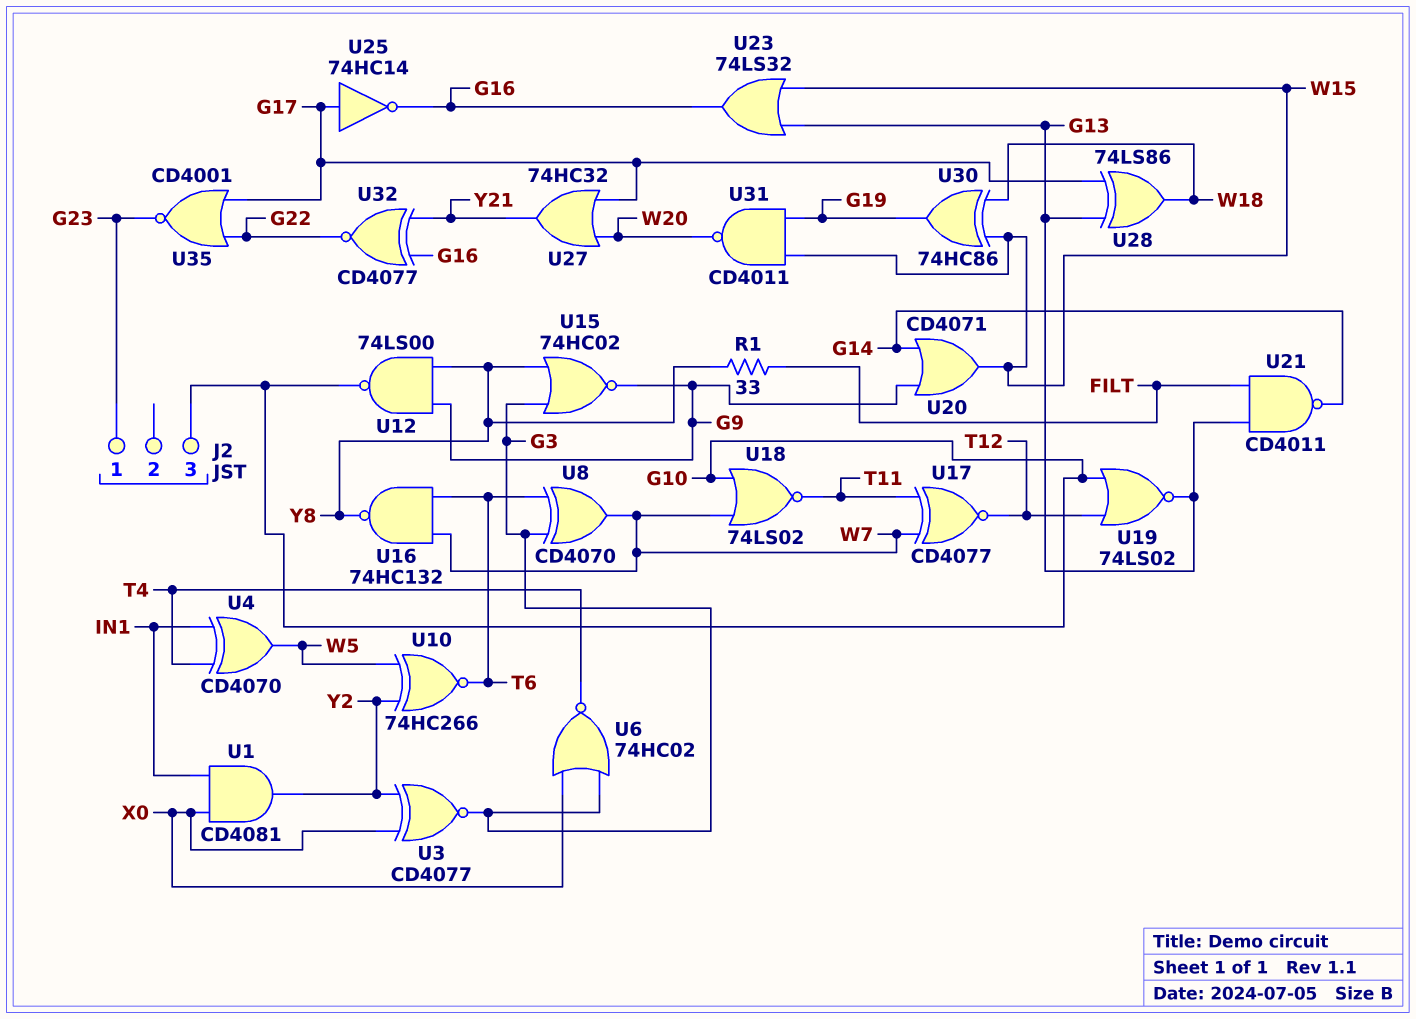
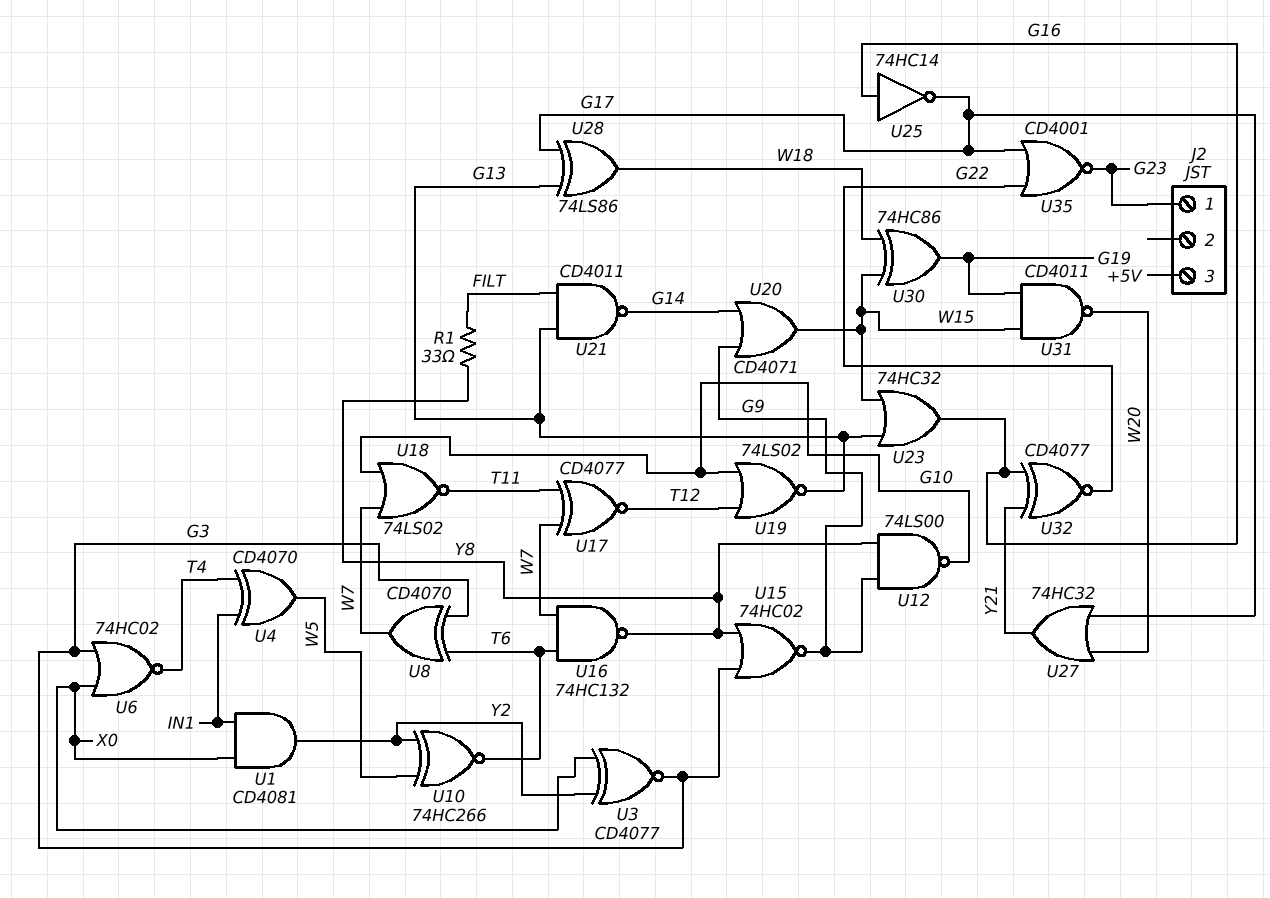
J2 pin 3: G10 -> +5V
U23: OR 74LS32 (in G13, in W15, out G16) -> OR 74HC32 (in G13, in W15, out G16)
U25: NOT 74HC14 (in G17, out G16) -> NOT 74HC14 (in G16, out G17)

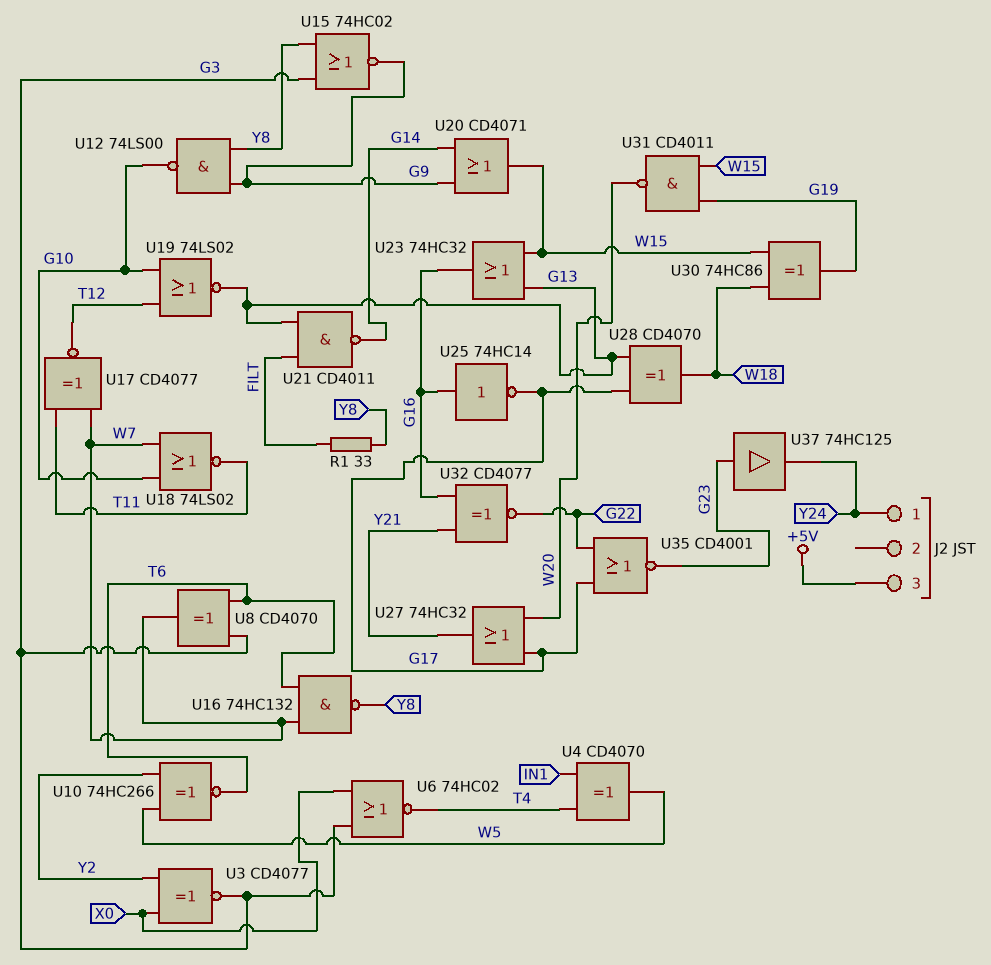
J2 pin 1: G23 -> Y24
U1: AND CD4081 (in IN1, in X0, out Y2) -> none
U28: XOR 74LS86 (in G13, in G17, out W18) -> XOR CD4070 (in G13, in G17, out W18)
U37: none -> buffer 74HC125 (in G23, out Y24)

